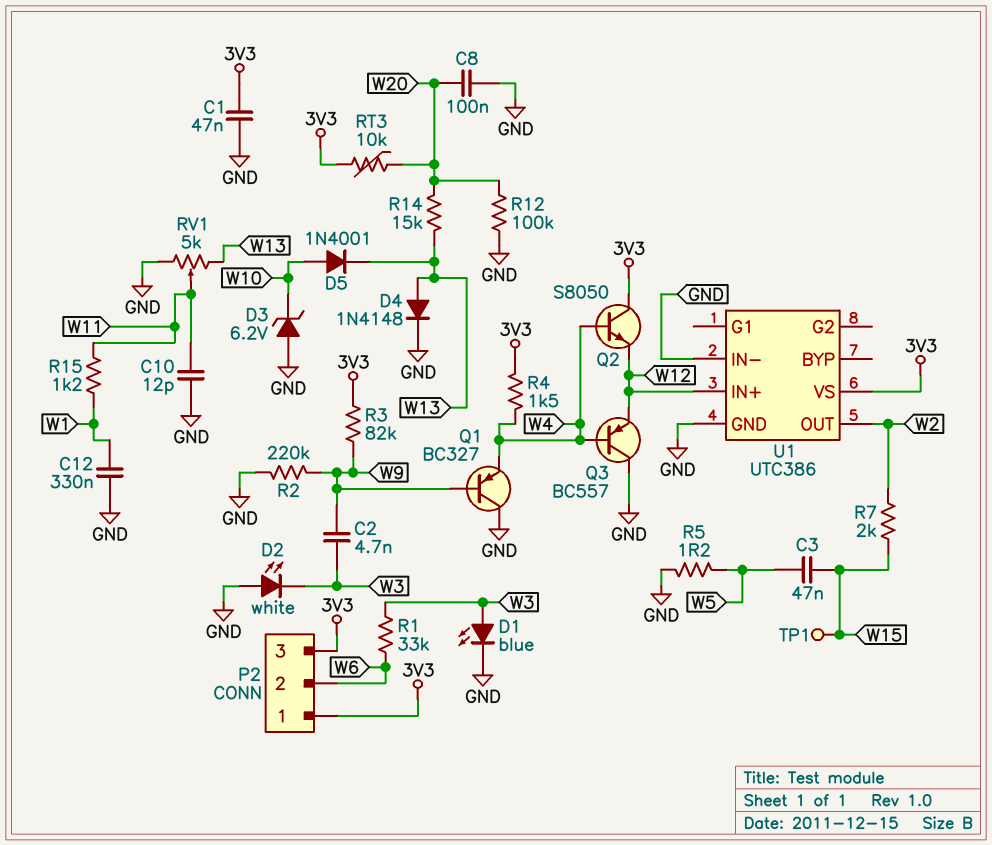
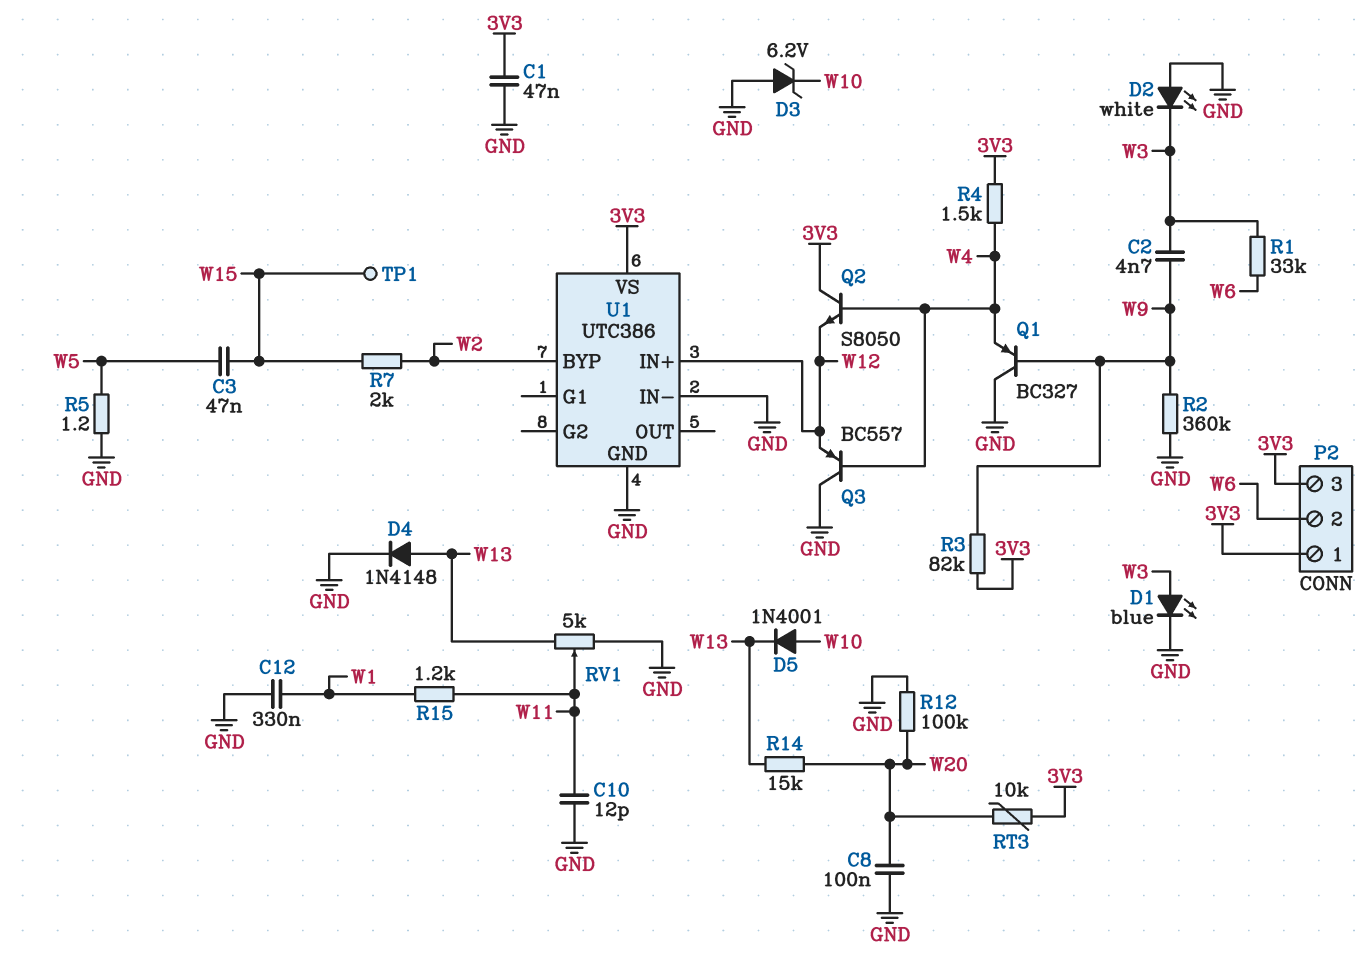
R2: 220k (GND, W9) -> 360k (GND, W9)
U1 pin BYP: none -> W2
U1 pin OUT: W2 -> none

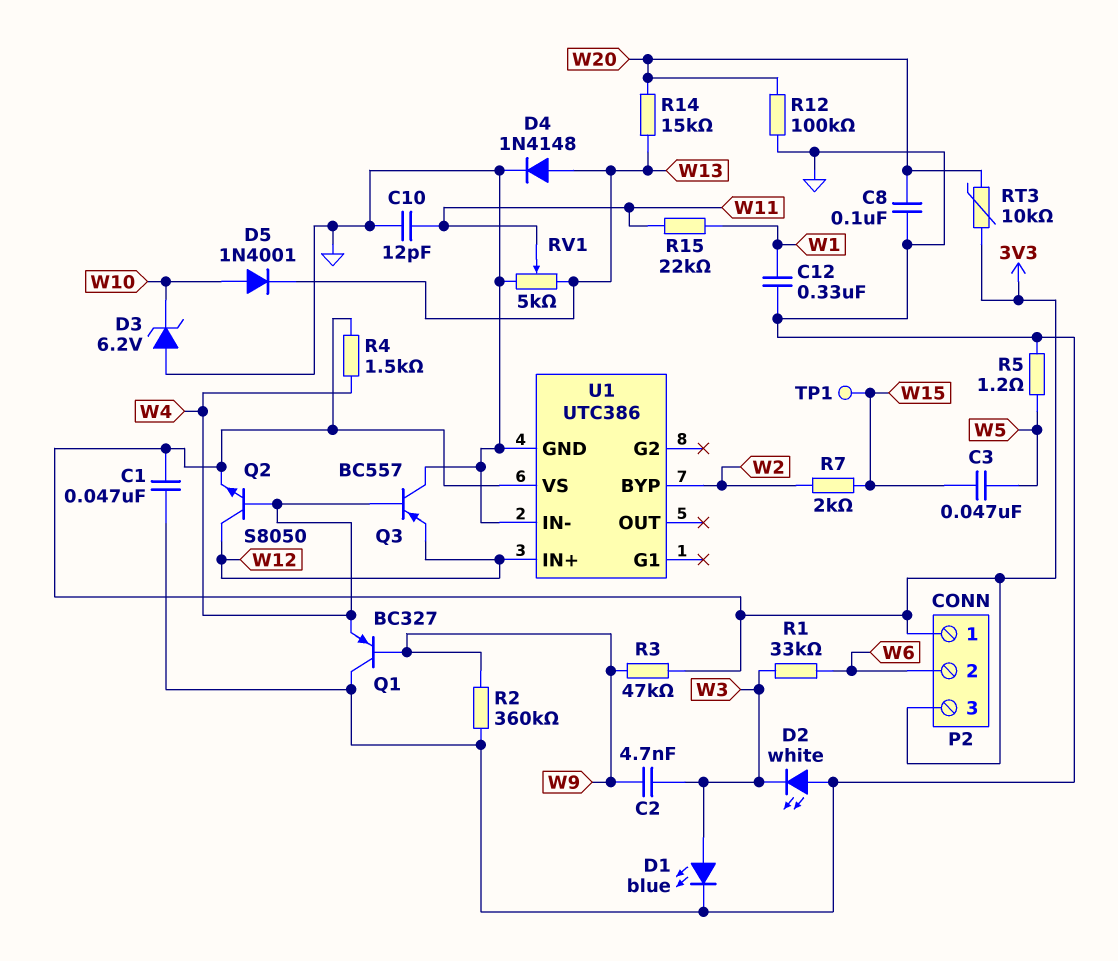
Q2: NPN S8050 (B W4, C 3V3, E W12) -> NPN S8050 (B W4, C W12, E 3V3)
R3: 82k (3V3, W9) -> 47k (3V3, W9)
R15: 1.2k (W1, W11) -> 22k (W1, W11)

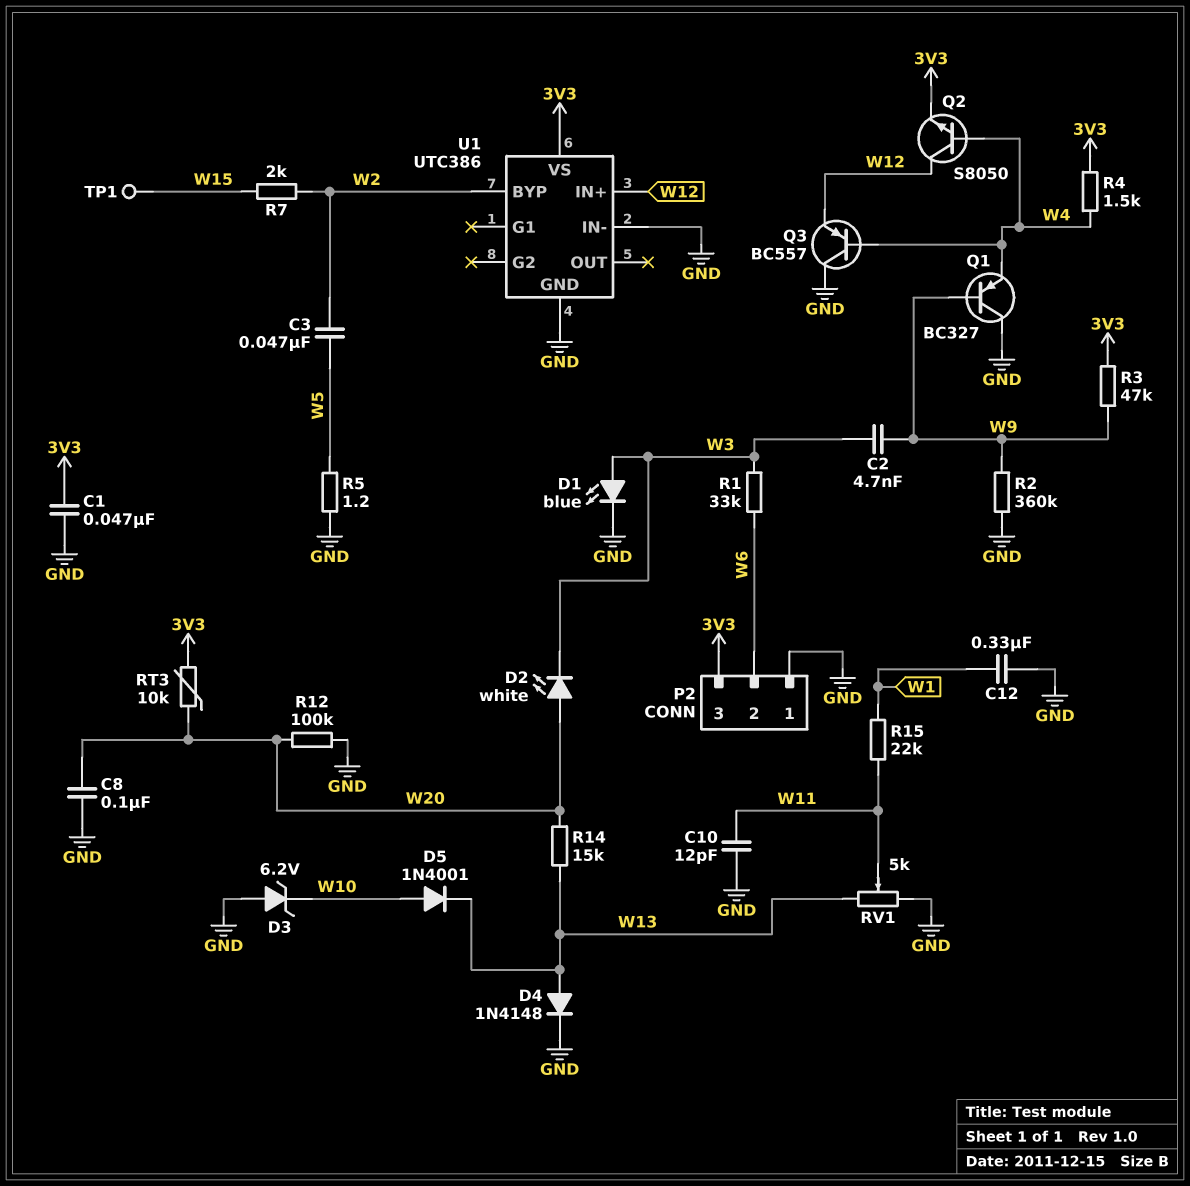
C3: 47nF (W5, W15) -> 47nF (W2, W5)
D2: LED white (A GND, K W3) -> LED white (A W20, K W3)
P2 pin 1: 3V3 -> GND

